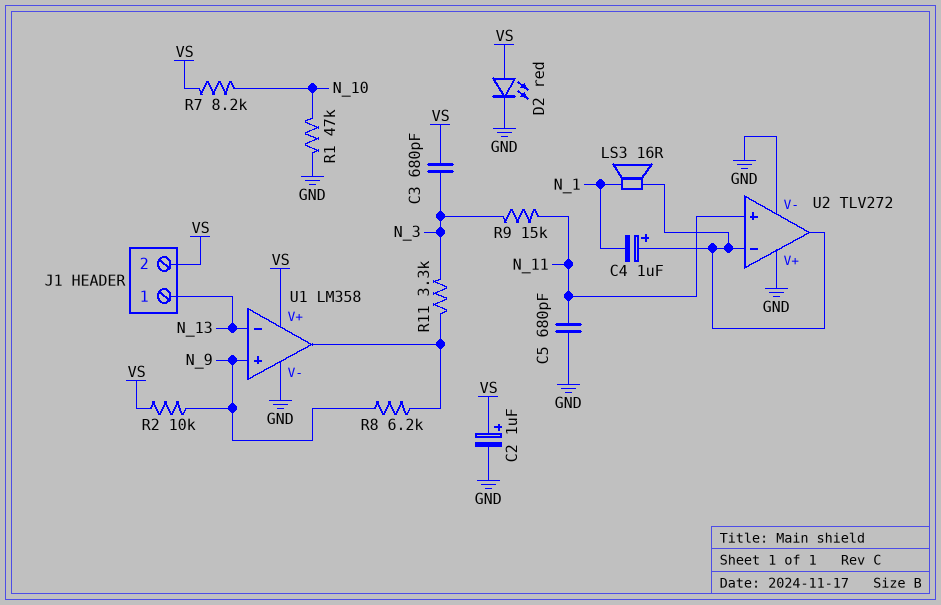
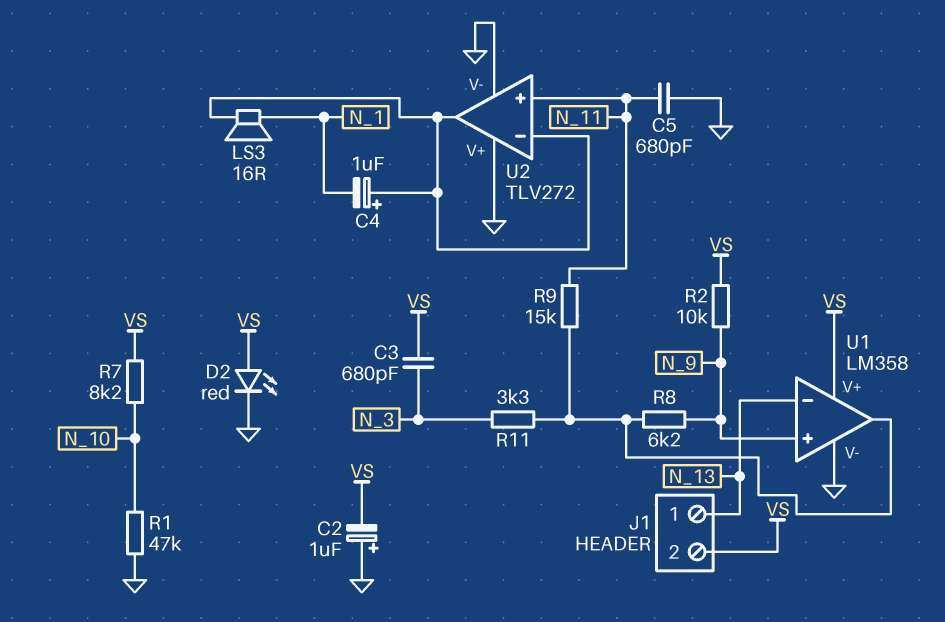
C2: 1uF (plus VS, minus GND) -> 1uF (plus GND, minus VS)
R9: 15k (N_3, N_11) -> 15k (N_11, U1/out)

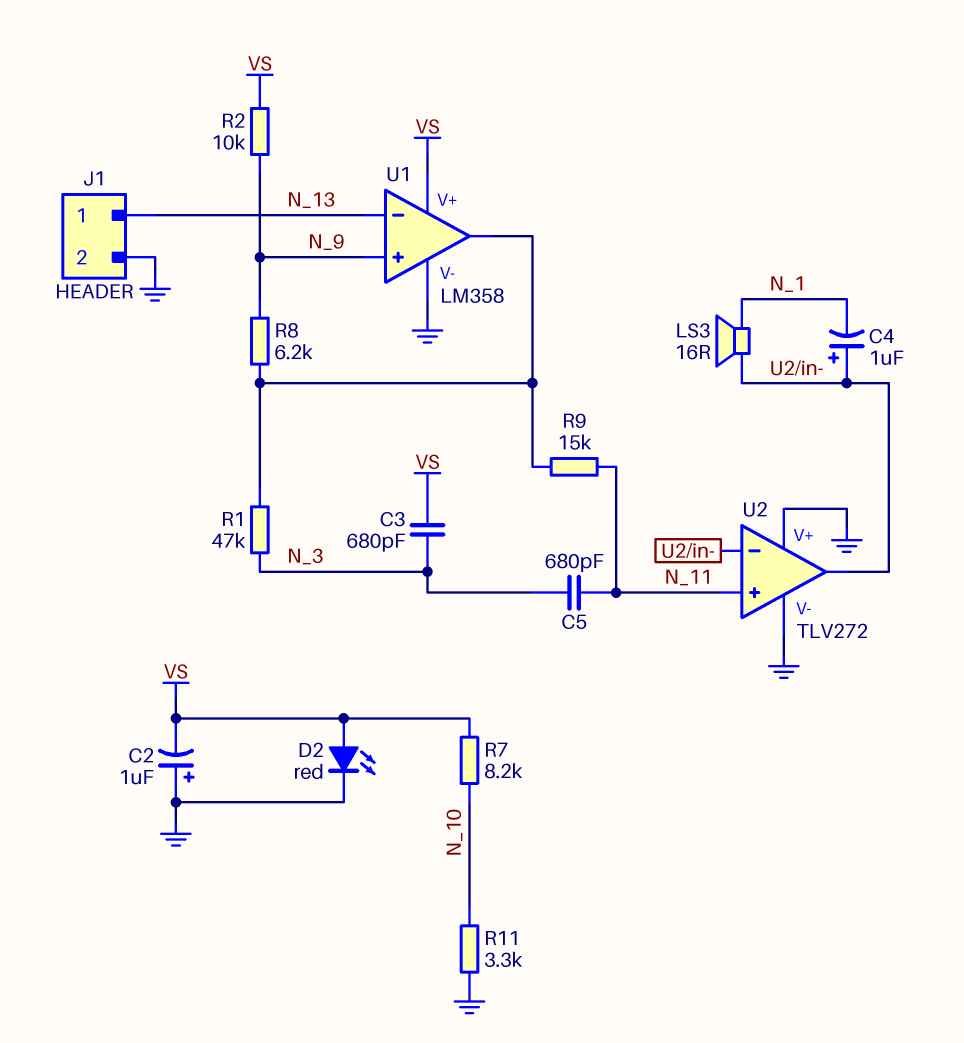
C5: 680pF (GND, N_11) -> 680pF (N_3, N_11)
J1 pin 2: VS -> GND
R1: 47k (GND, N_10) -> 47k (N_3, U1/out)
R11: 3.3k (N_3, U1/out) -> 3.3k (GND, N_10)

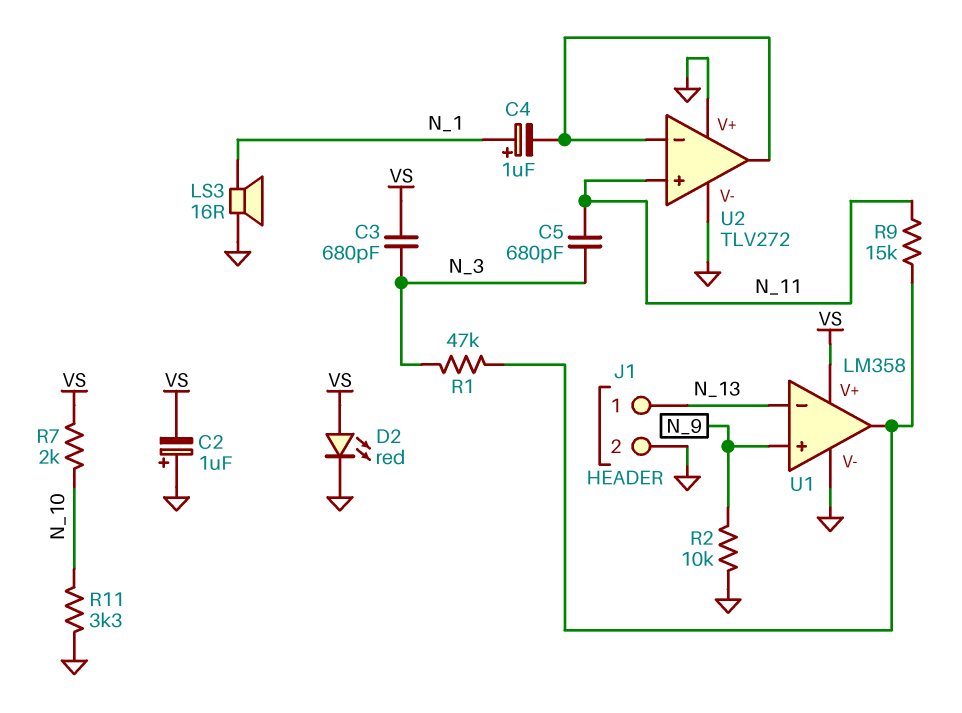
C4: 1uF (plus U2/in-, minus N_1) -> 1uF (plus N_1, minus U2/in-)
LS3: speaker 16R (N_1, U2/in-) -> speaker 16R (GND, N_1)
R2: 10k (N_9, VS) -> 10k (GND, N_9)
R7: 8.2k (N_10, VS) -> 2k (N_10, VS)
R8: 6.2k (N_9, U1/out) -> none

